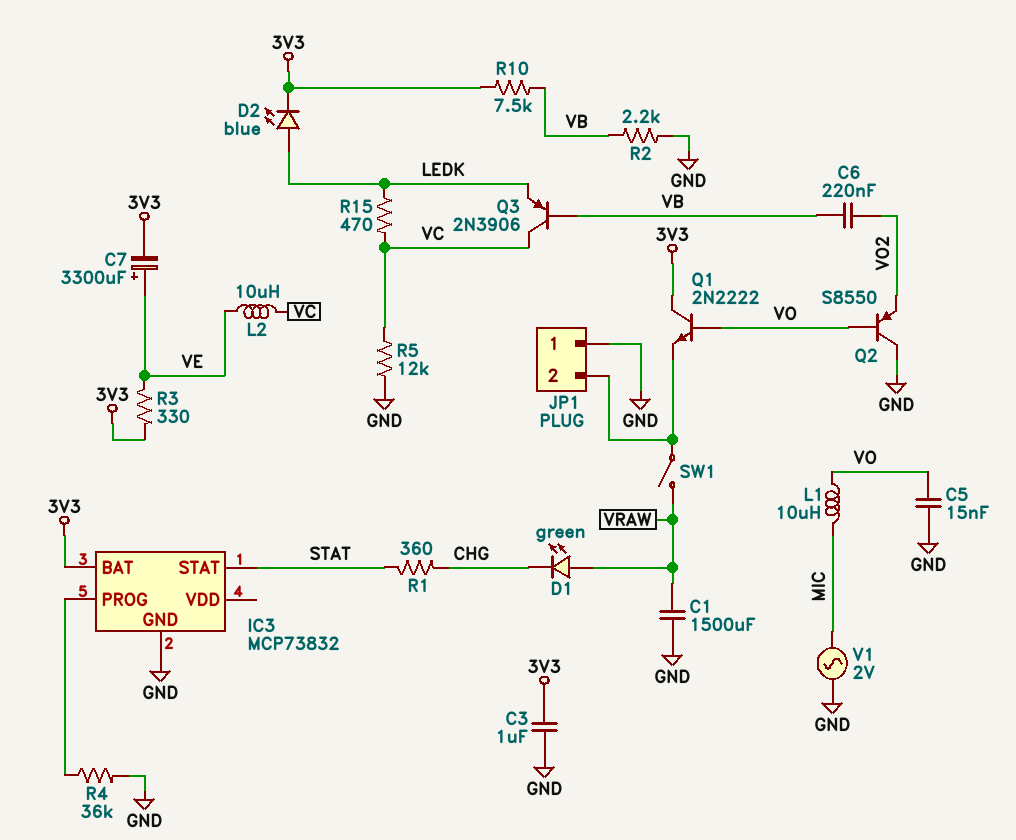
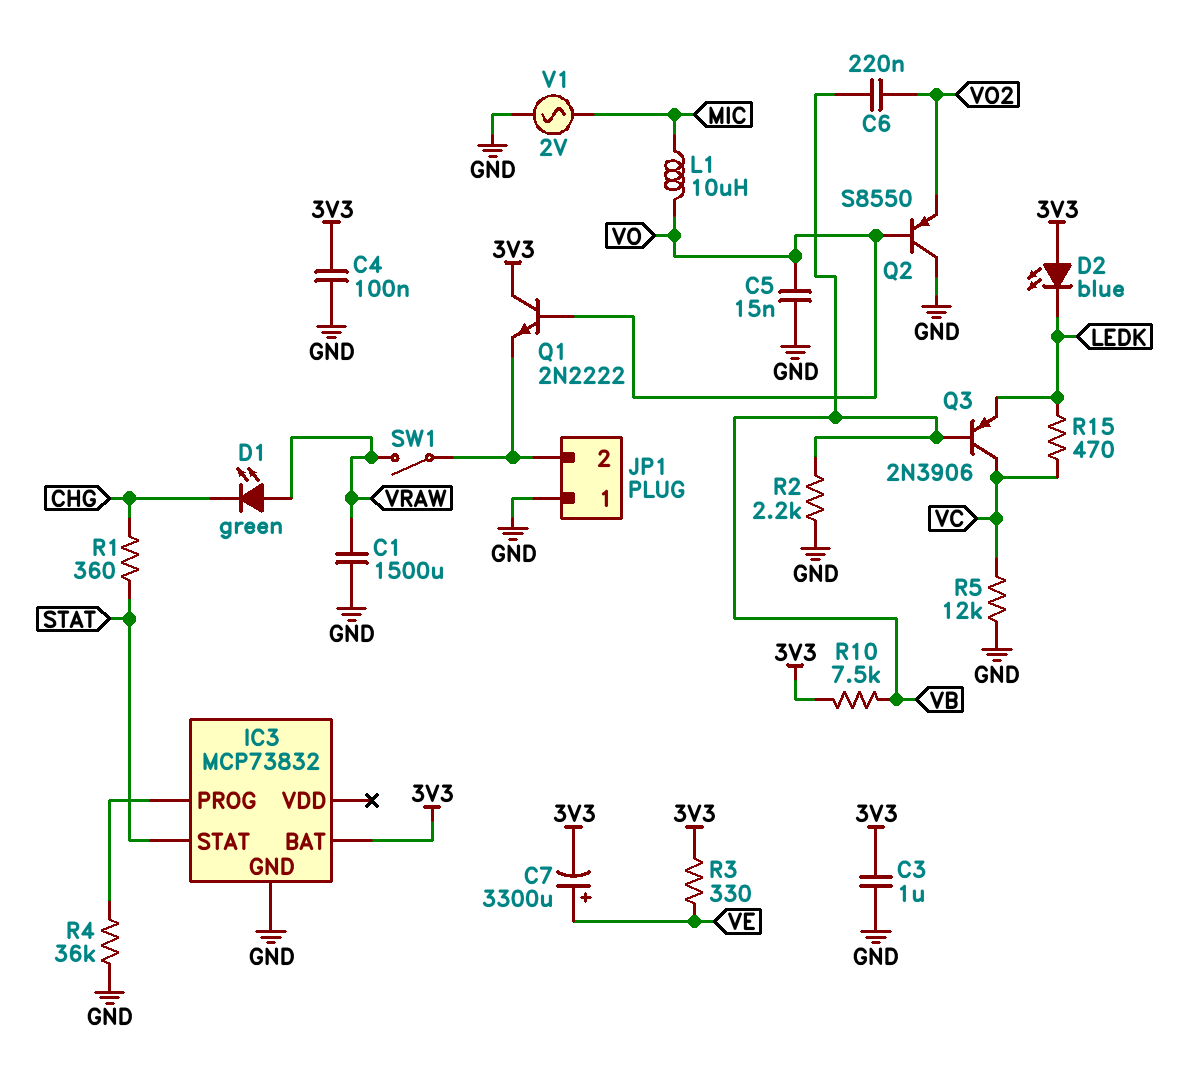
C4: none -> 100nF (3V3, GND)
D2: LED blue (A LEDK, K 3V3) -> LED blue (A 3V3, K LEDK)
L2: 10uH (VC, VE) -> none

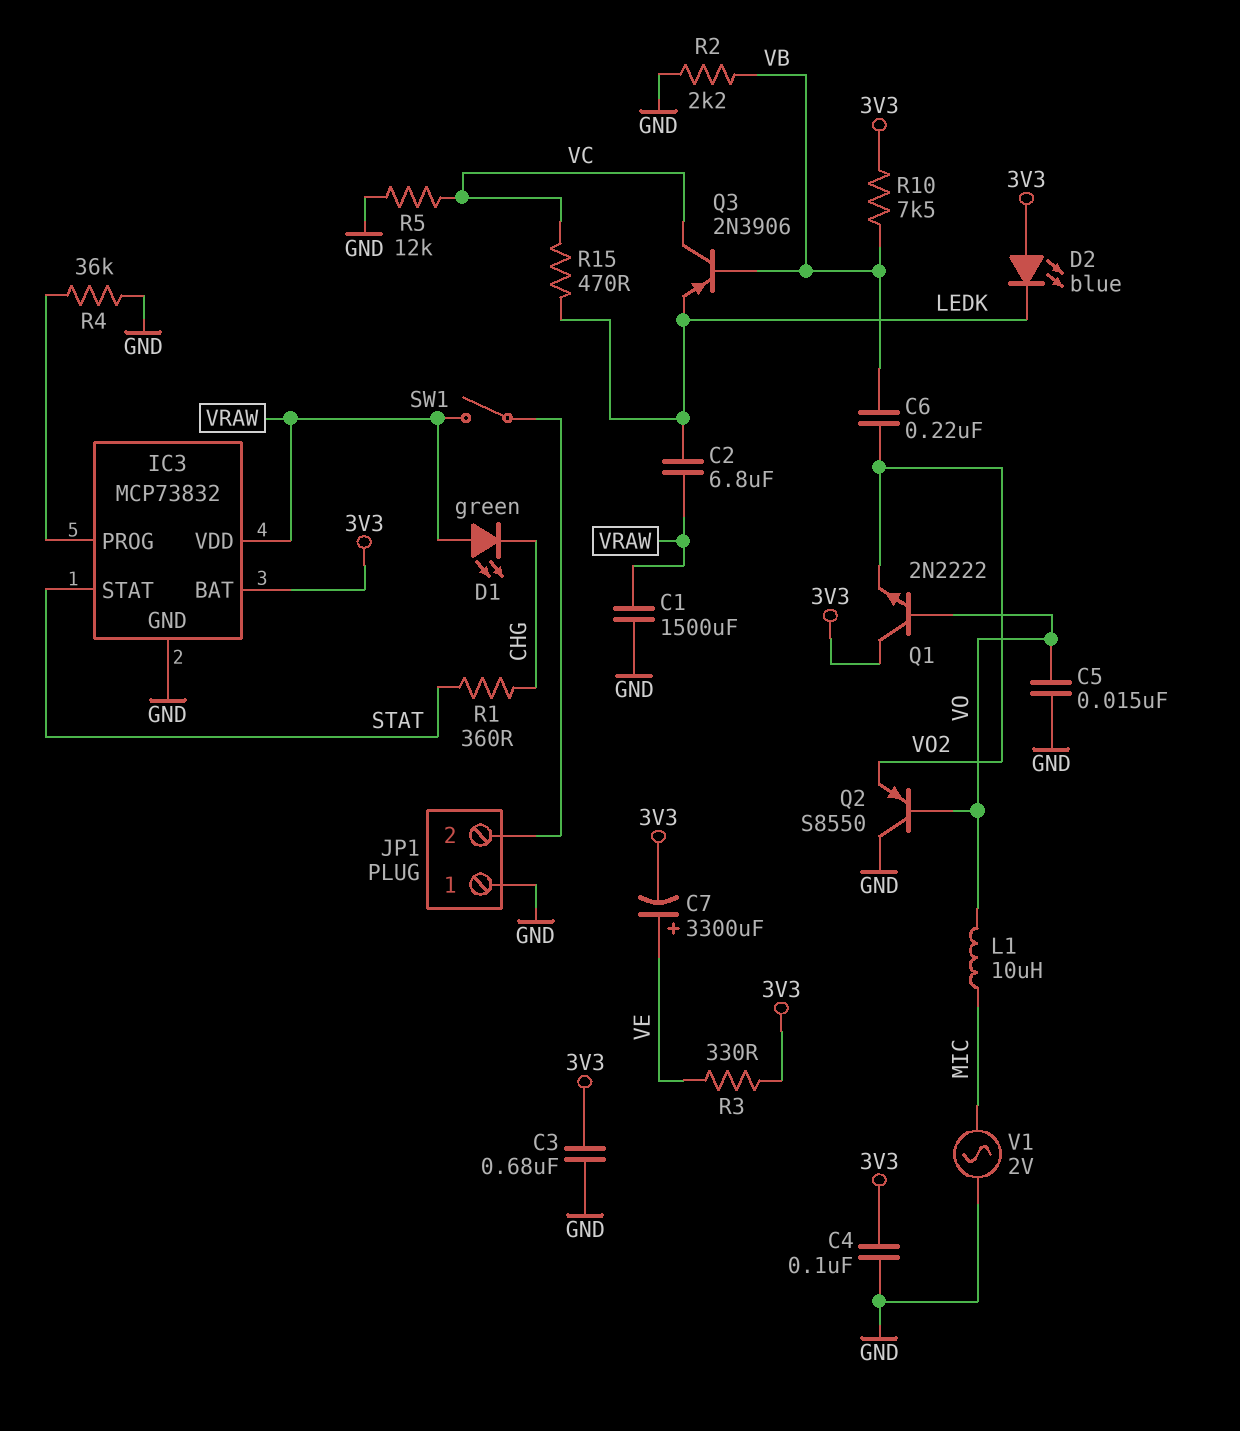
C2: none -> 6.8uF (LEDK, VRAW)
C3: 1uF (3V3, GND) -> 680nF (3V3, GND)
IC3 pin VDD: none -> VRAW
Q1: NPN 2N2222 (B VO, C 3V3, E JP1/2) -> NPN 2N2222 (B VO, C 3V3, E VO2)

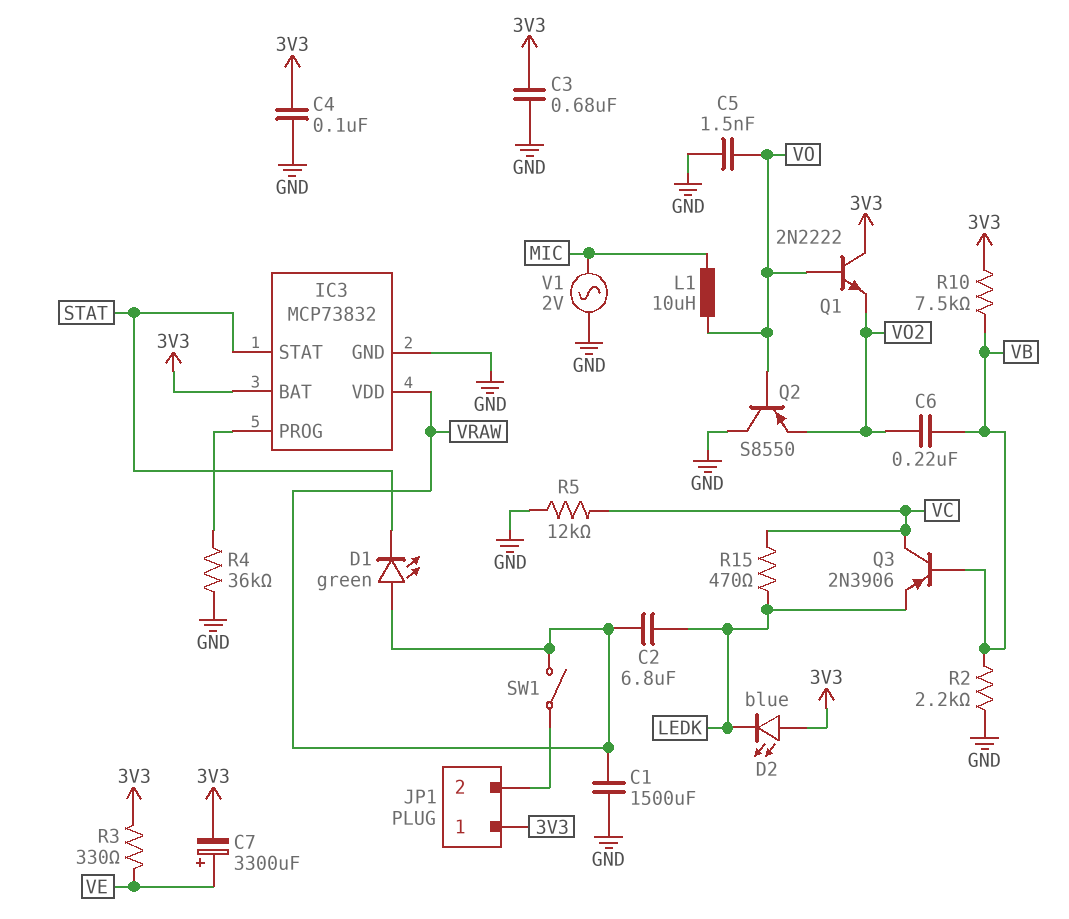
C5: 15nF (GND, VO) -> 1.5nF (GND, VO)
D1: LED green (A VRAW, K CHG) -> LED green (A VRAW, K STAT)
JP1 pin 1: GND -> 3V3
R1: 360 (CHG, STAT) -> none

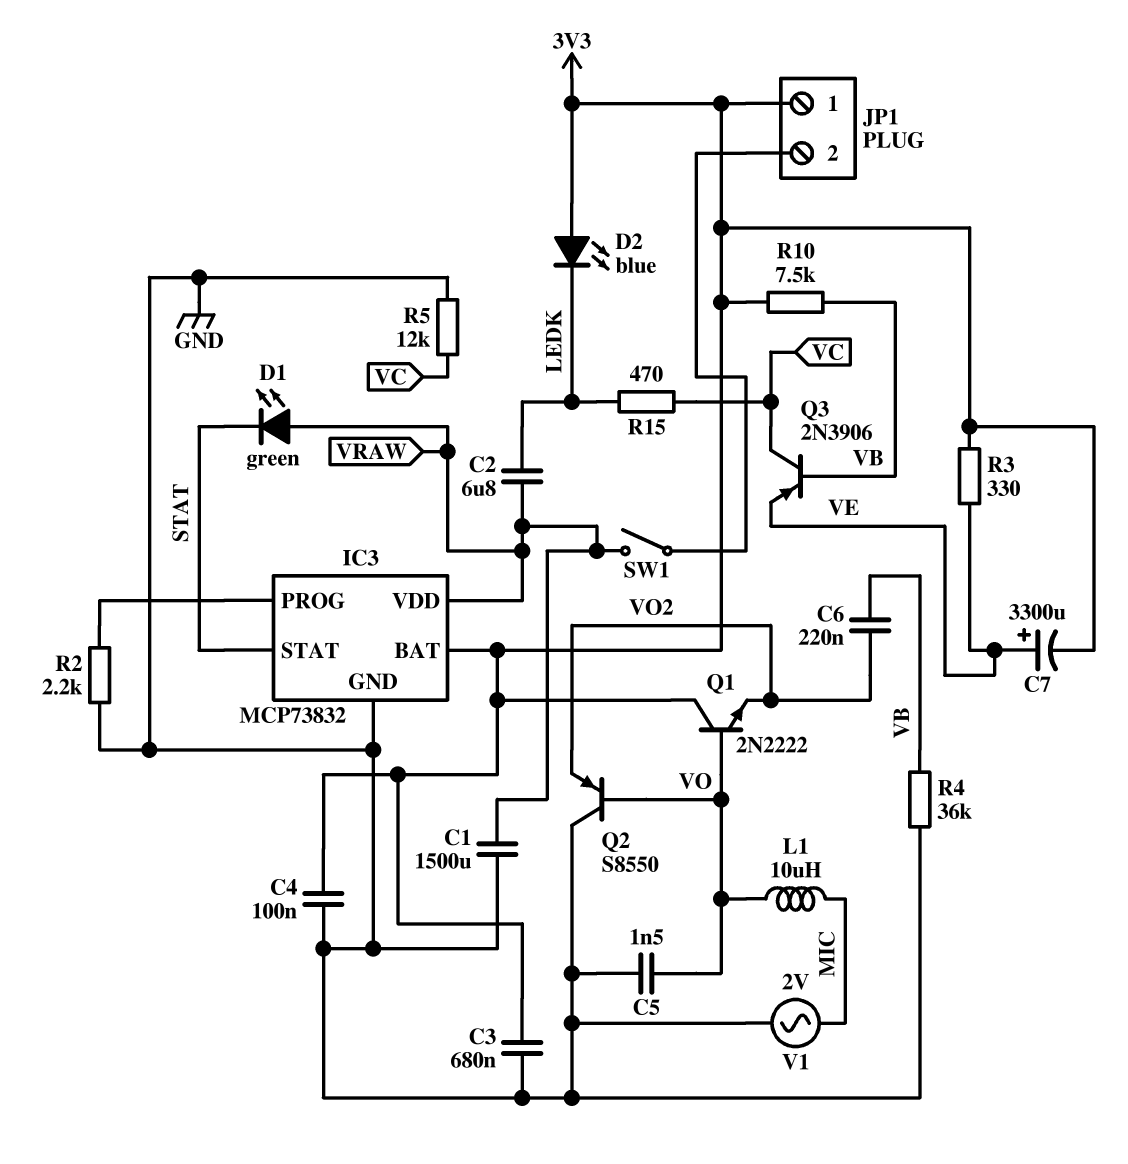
Q3: PNP 2N3906 (B VB, C VC, E LEDK) -> PNP 2N3906 (B VB, C VC, E VE)
R2: 2.2k (GND, VB) -> 2.2k (GND, IC3/PROG)
R4: 36k (GND, IC3/PROG) -> 36k (GND, VB)

